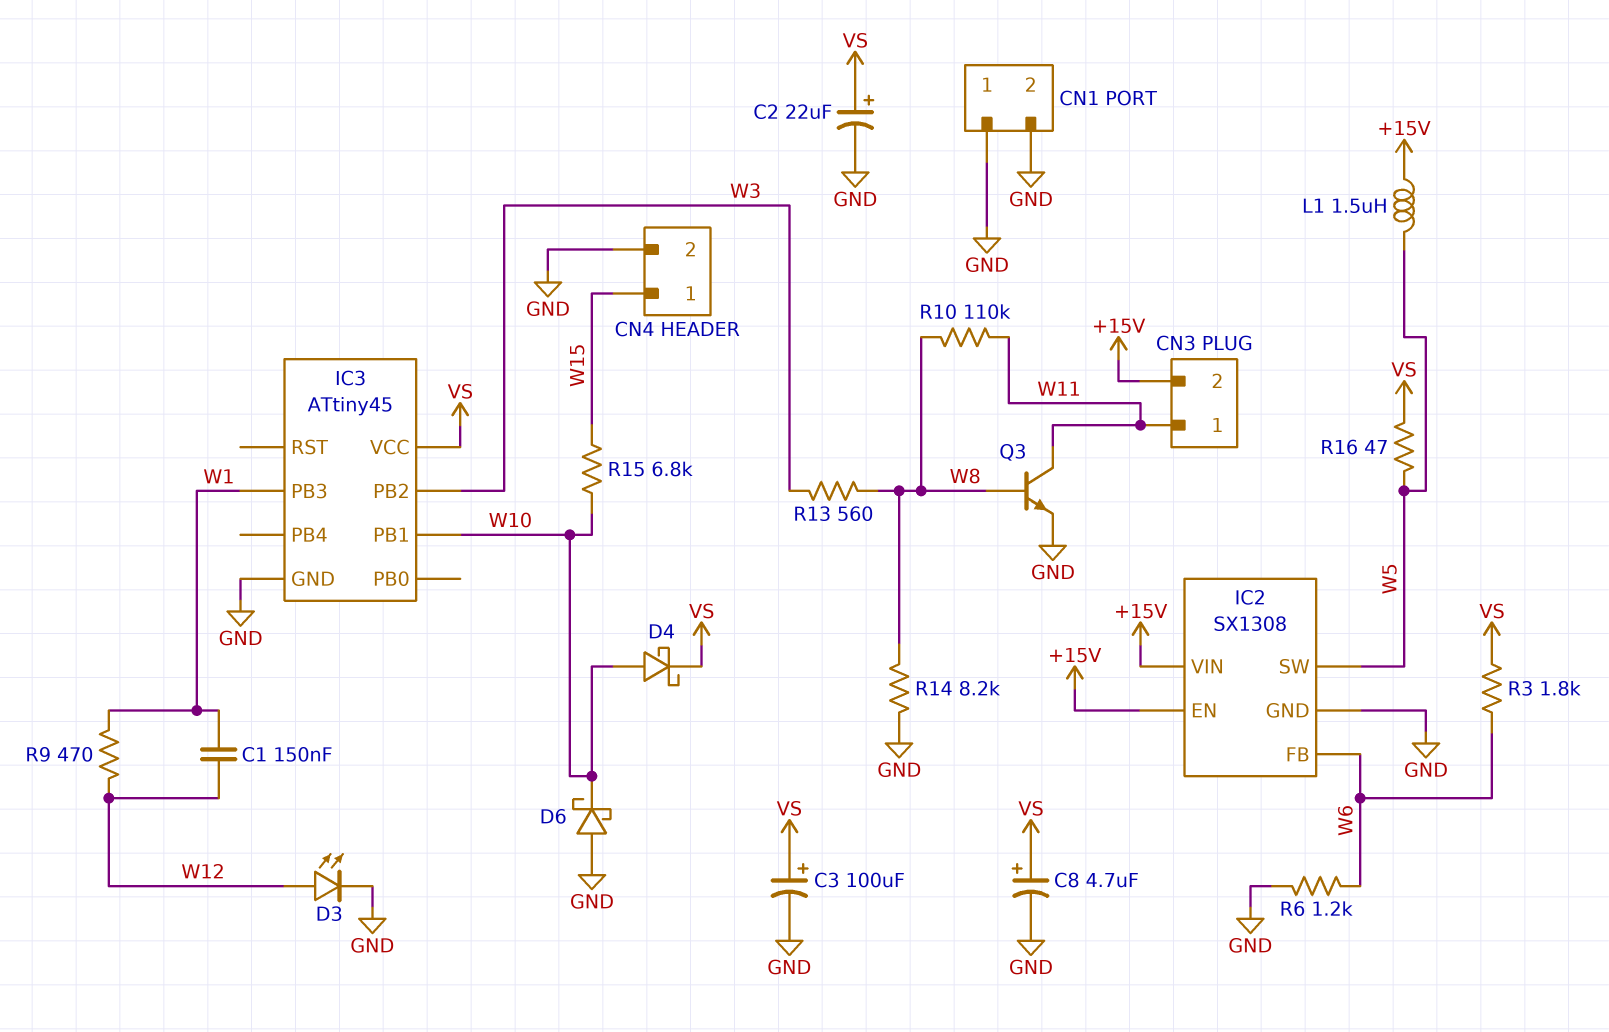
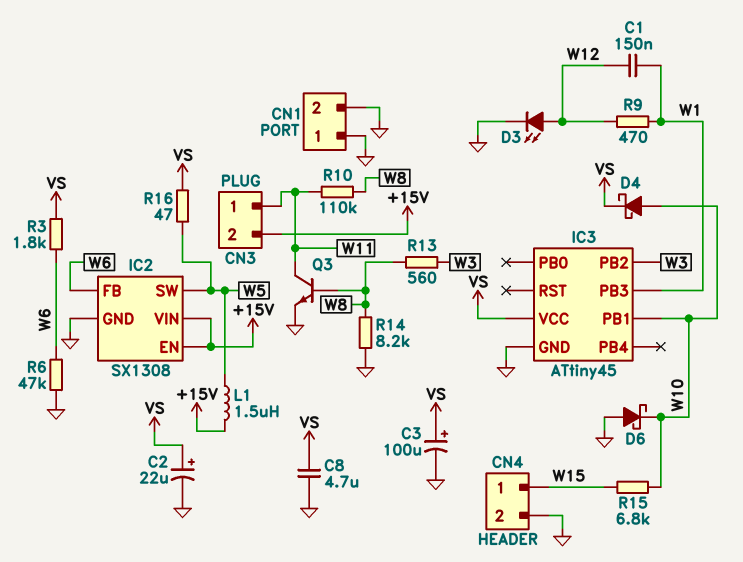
C8: 4.7uF (plus VS, minus GND) -> 4.7uF (GND, VS)
R6: 1.2k (GND, W6) -> 47k (GND, W6)

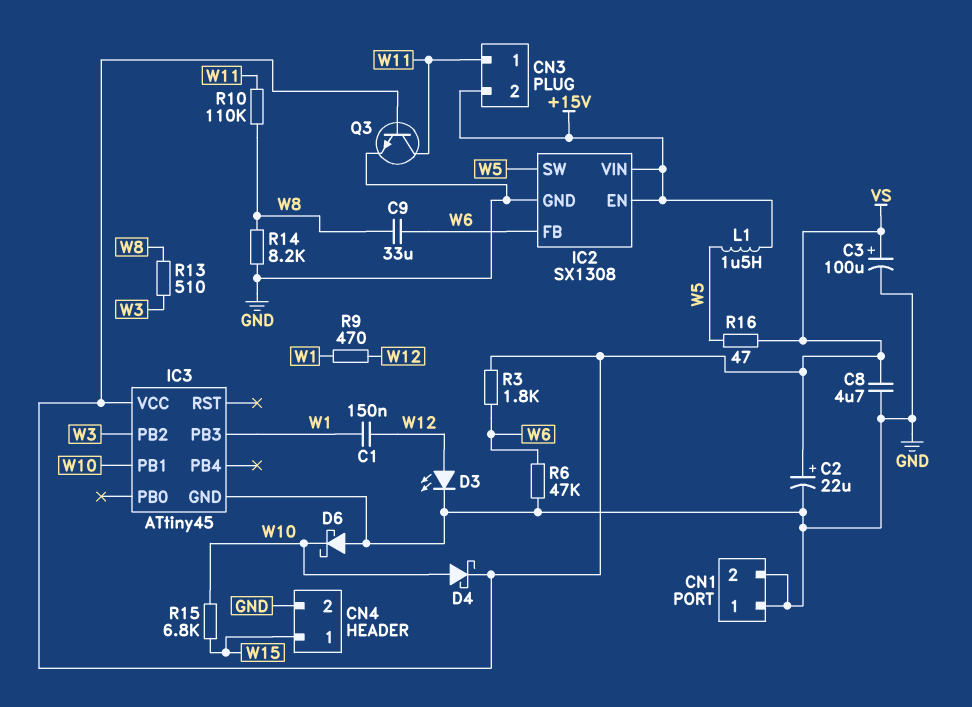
C9: none -> 33uF (W6, W8)
Q3: NPN (B W8, C W11, E GND) -> NPN (B VS, C W11, E GND)
R13: 560 (W3, W8) -> 510 (W3, W8)

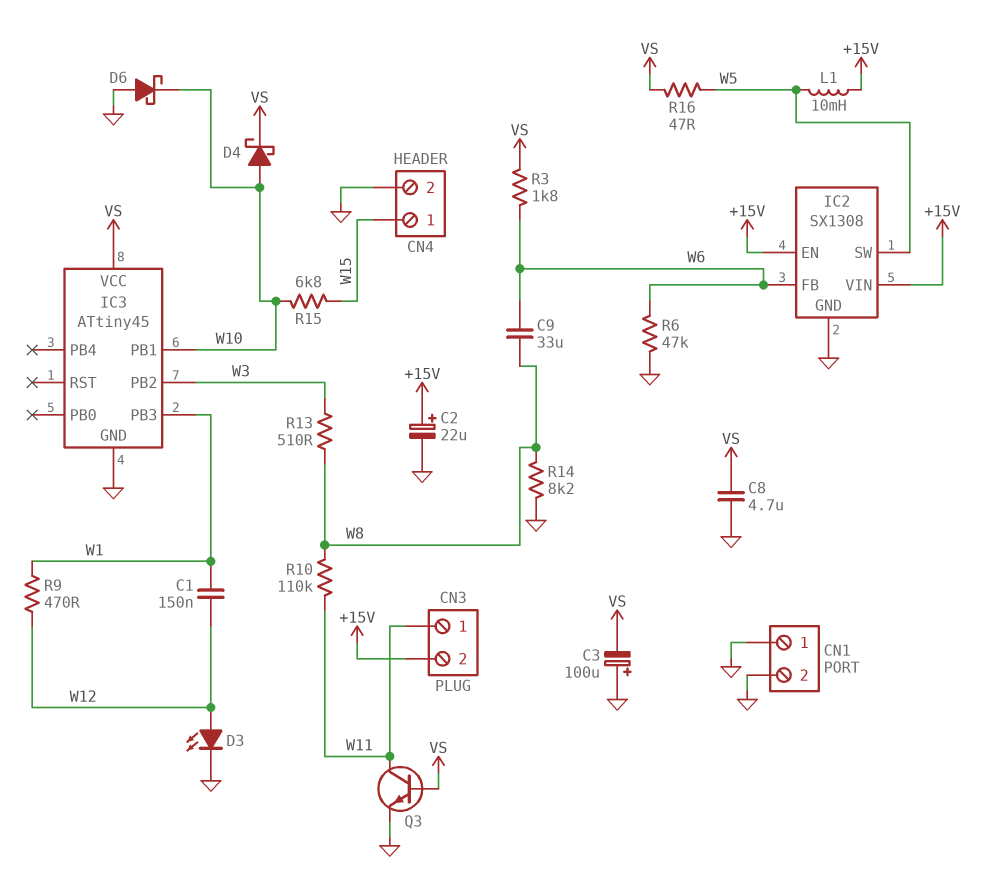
C2: 22uF (plus VS, minus GND) -> 22uF (plus +15V, minus GND)
C3: 100uF (plus VS, minus GND) -> 100uF (plus GND, minus VS)
L1: 1.5uH (+15V, W5) -> 10mH (+15V, W5)

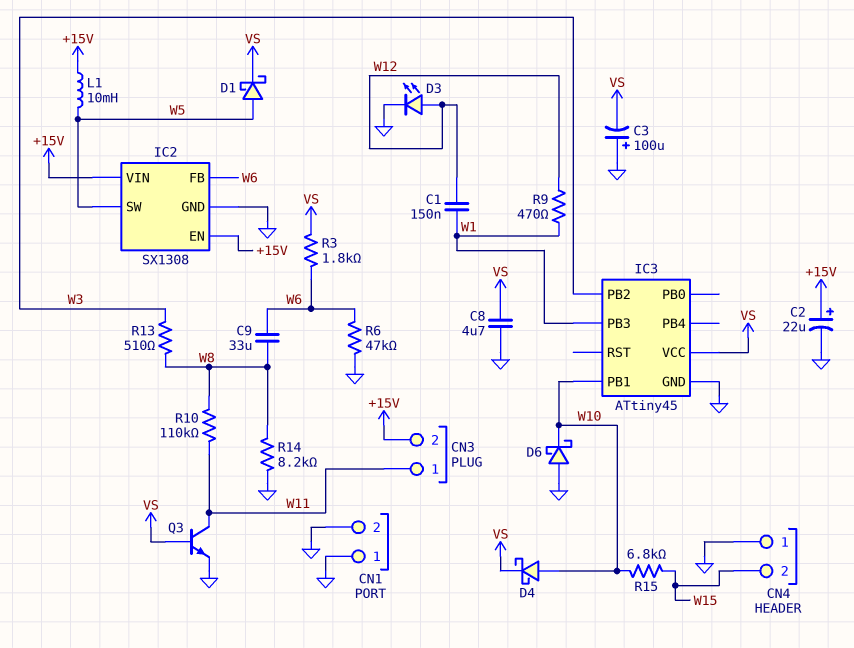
CN4 pin 1: W15 -> GND
CN4 pin 2: GND -> W15
D1: none -> schottky (A W5, K VS)
R16: 47 (VS, W5) -> none

